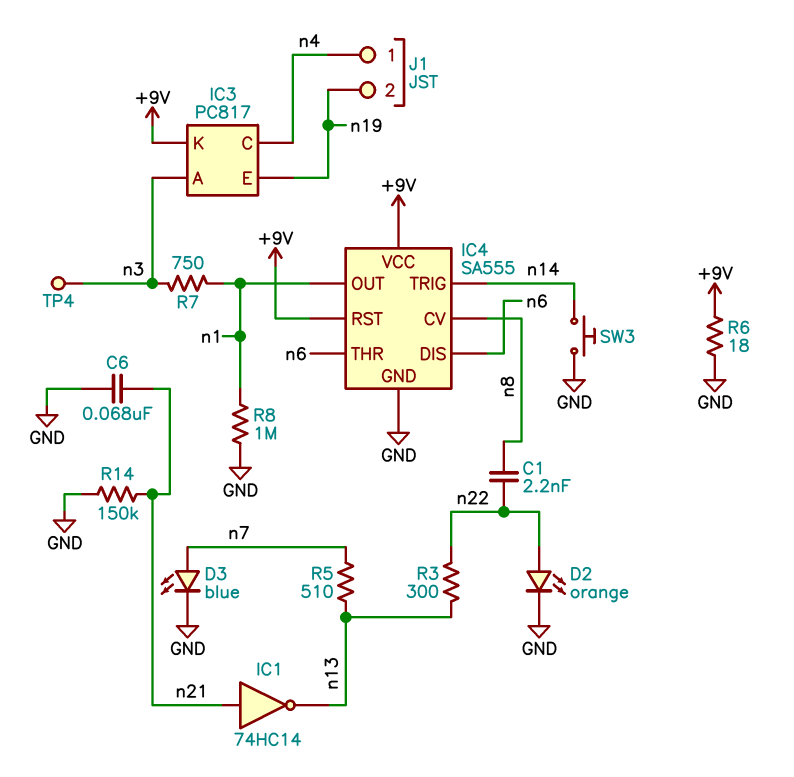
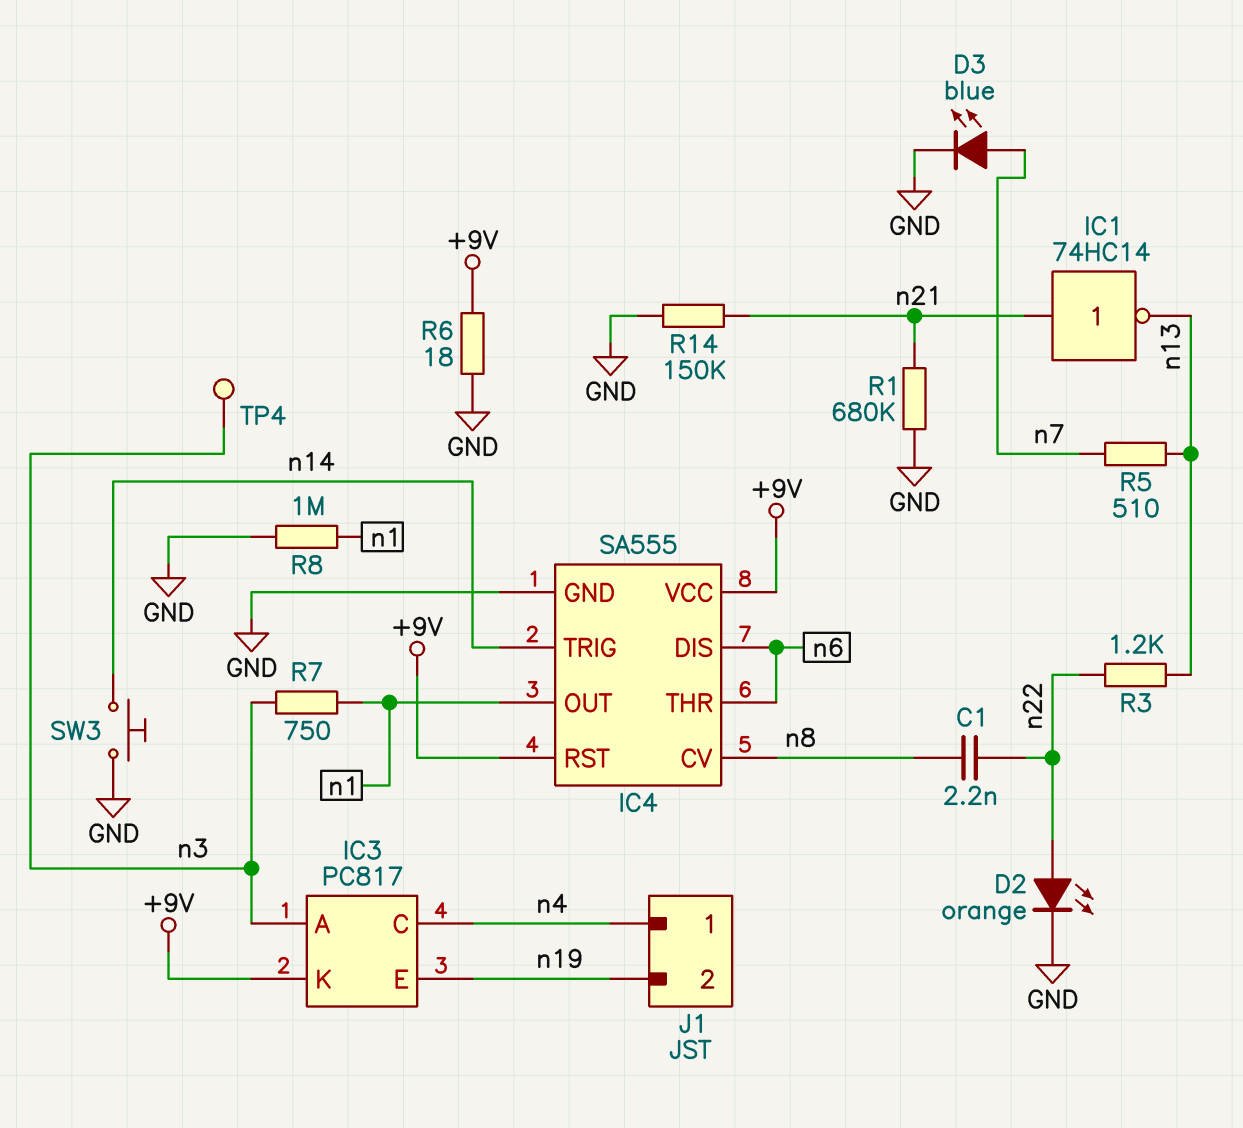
C6: 68nF (GND, n21) -> none
R1: none -> 680k (GND, n21)
R3: 300 (n13, n22) -> 1.2k (n13, n22)

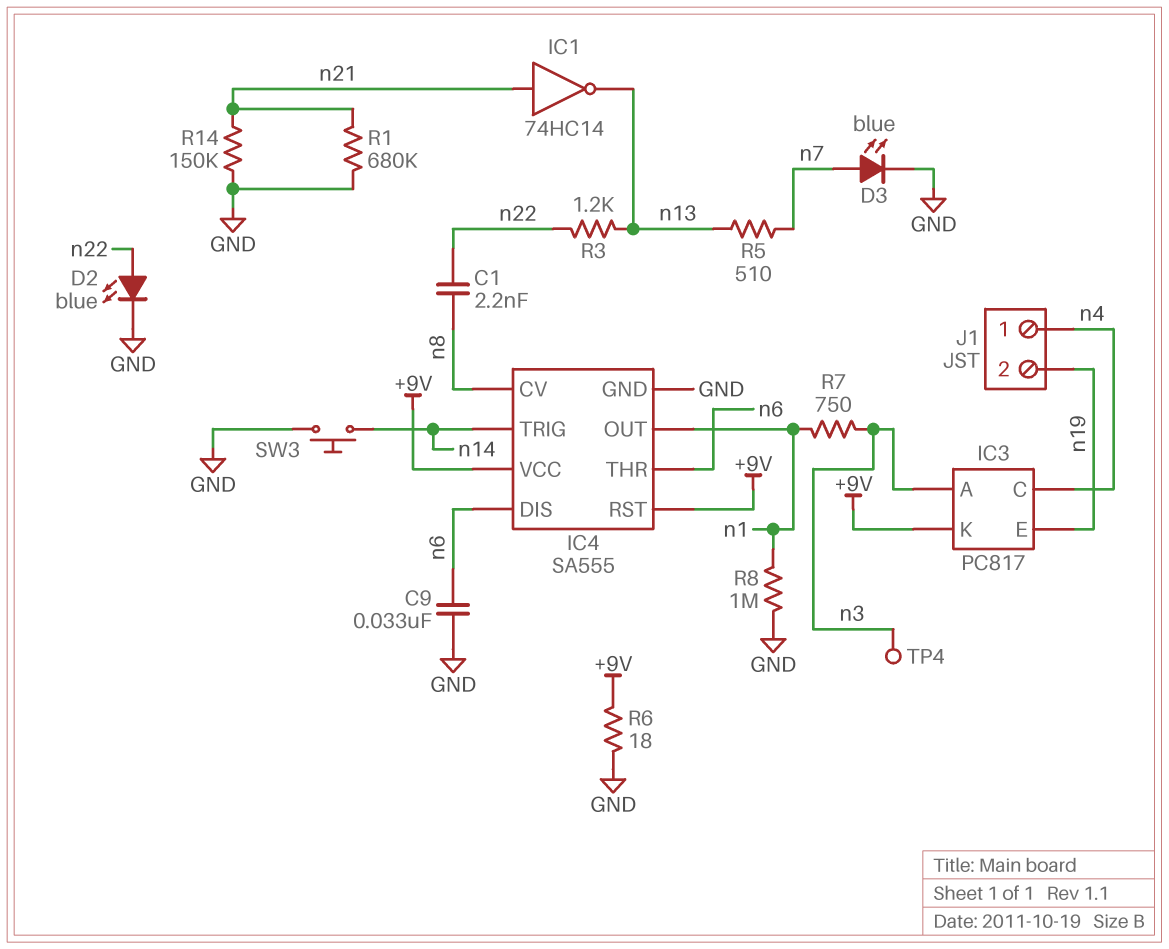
C9: none -> 33nF (GND, n6)
D2: LED orange (A n22, K GND) -> LED blue (A n22, K GND)

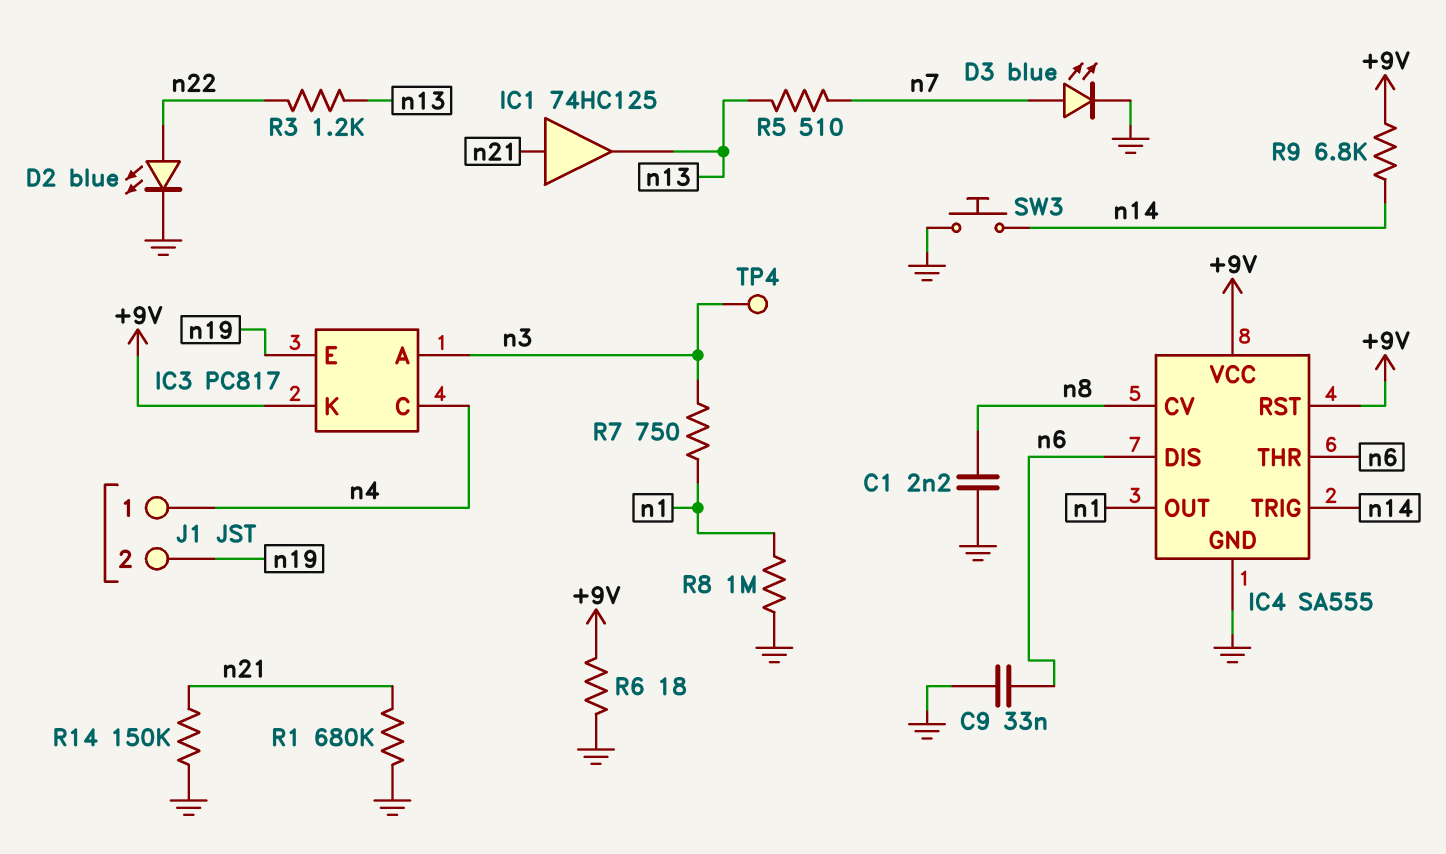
C1: 2.2nF (n8, n22) -> 2.2nF (GND, n8)
IC1: NOT 74HC14 (in n21, out n13) -> buffer 74HC125 (in n21, out n13)
R9: none -> 6.8k (+9V, n14)

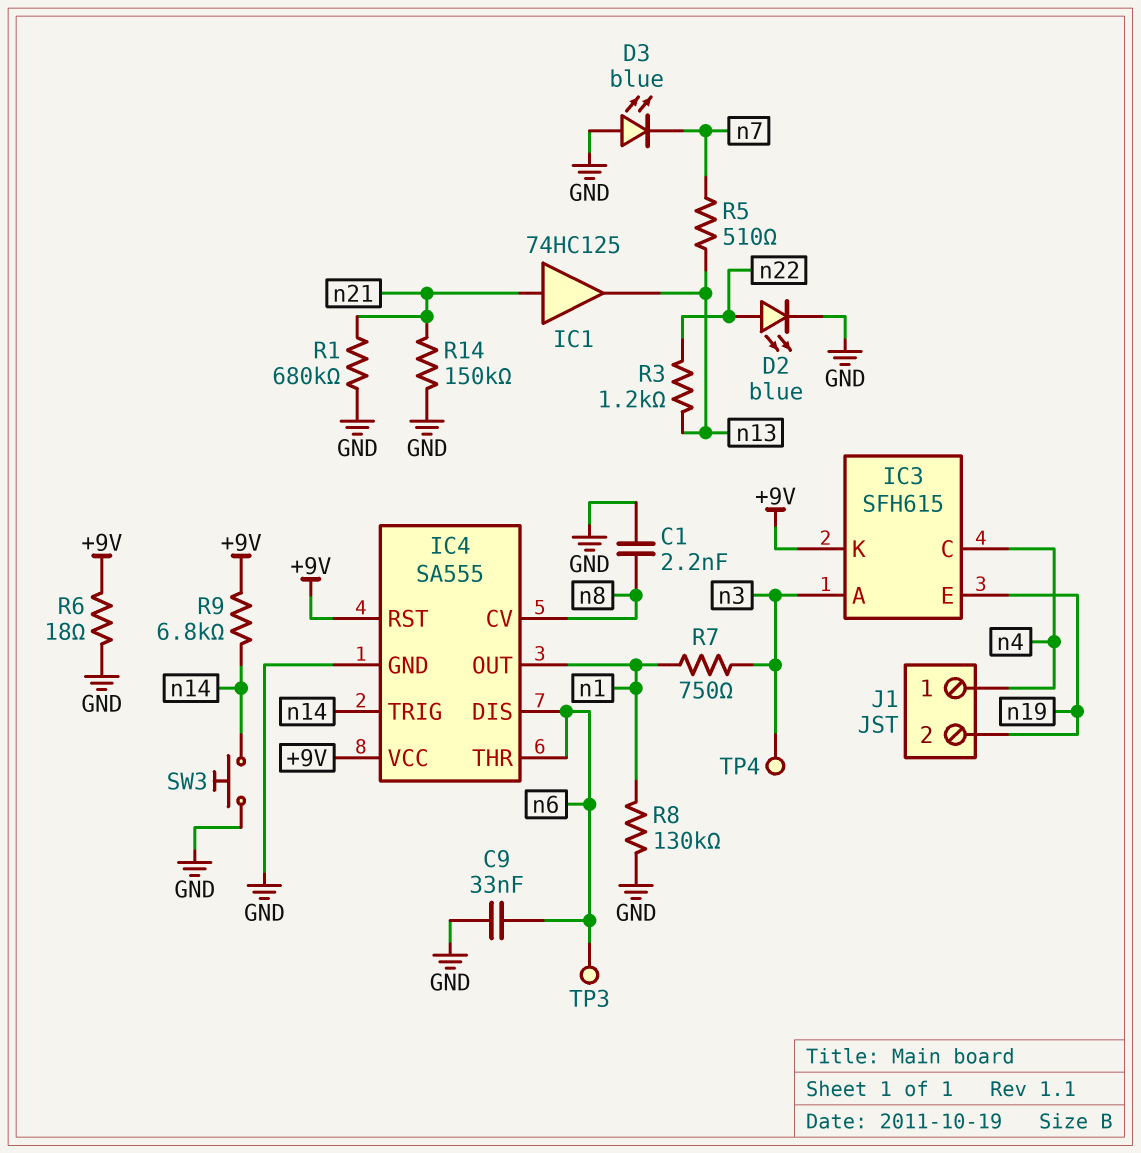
D3: LED blue (A n7, K GND) -> LED blue (A GND, K n7)
IC3: PC817 -> SFH615
R8: 1M (GND, n1) -> 130k (GND, n1)
TP3: none -> test point (n6)

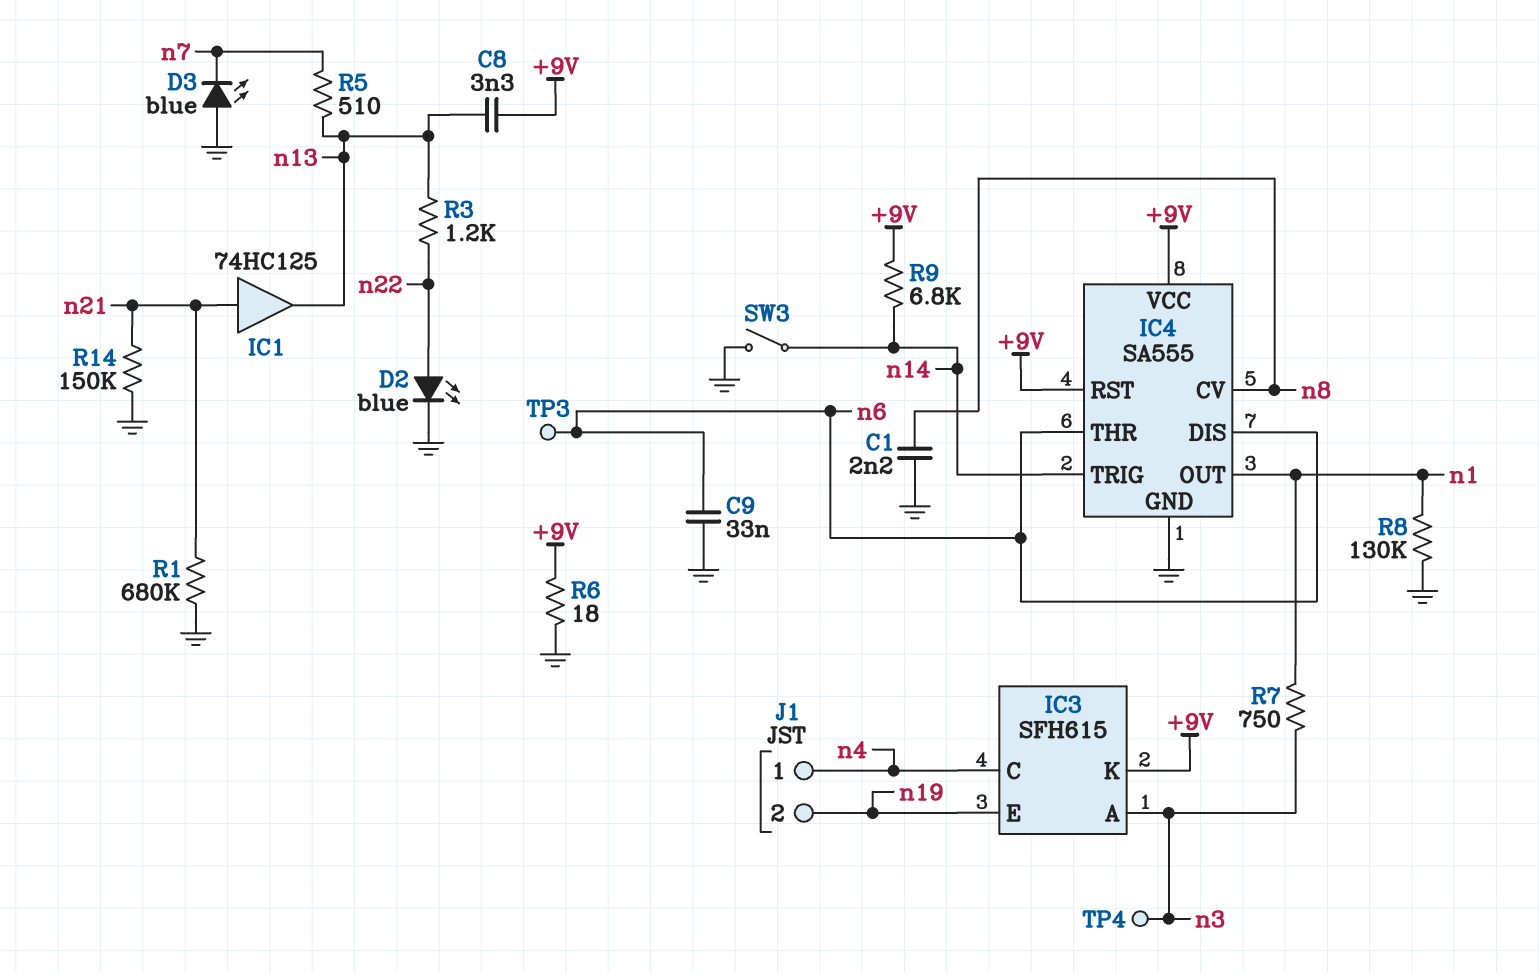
C8: none -> 3.3nF (+9V, n13)
SW3: button (GND, n14) -> switch (GND, n14)

